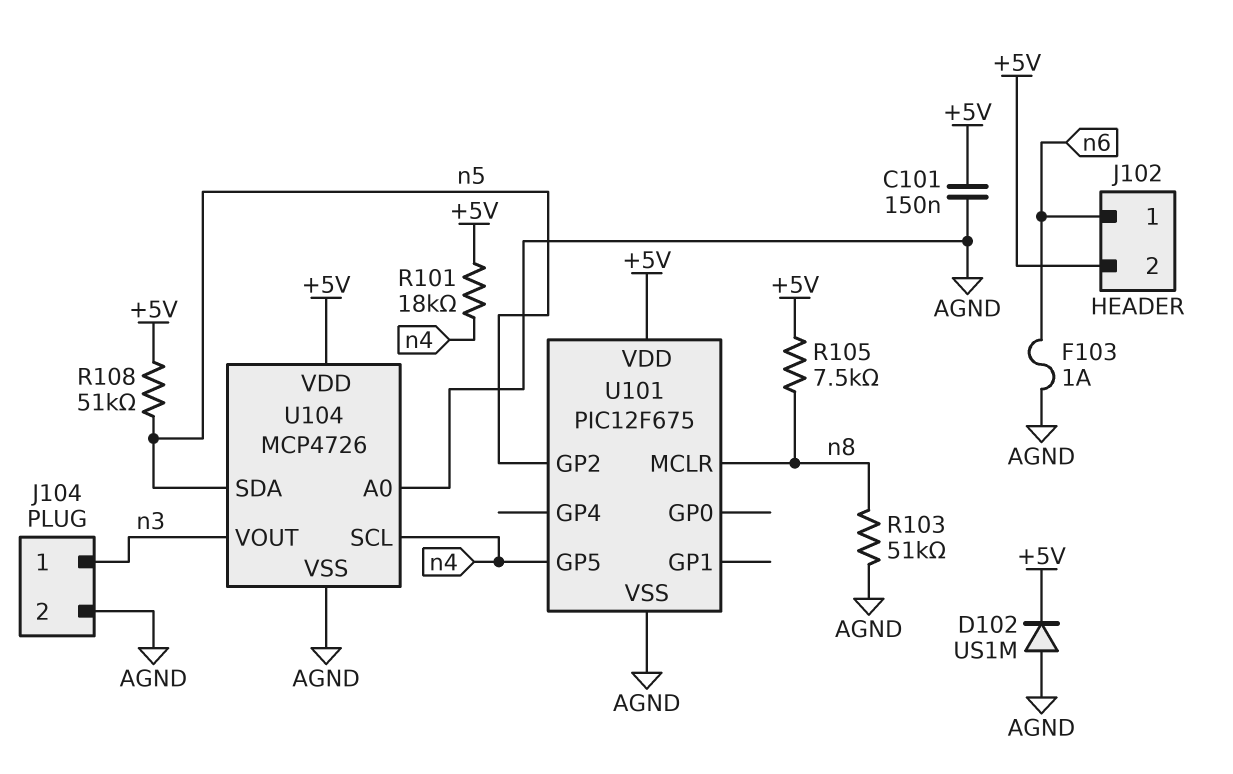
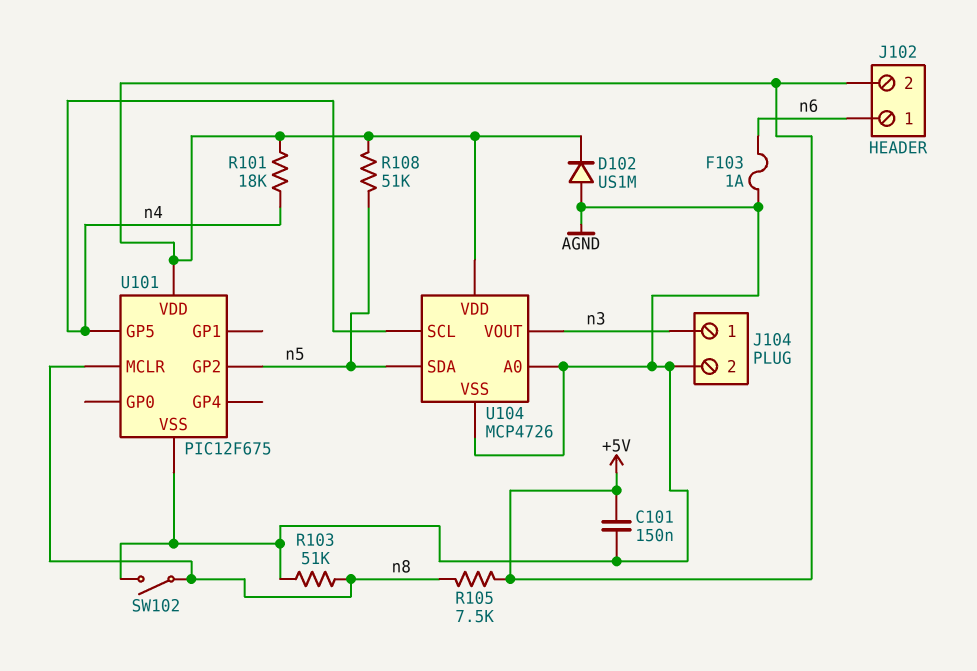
SW102: none -> switch (AGND, n8)

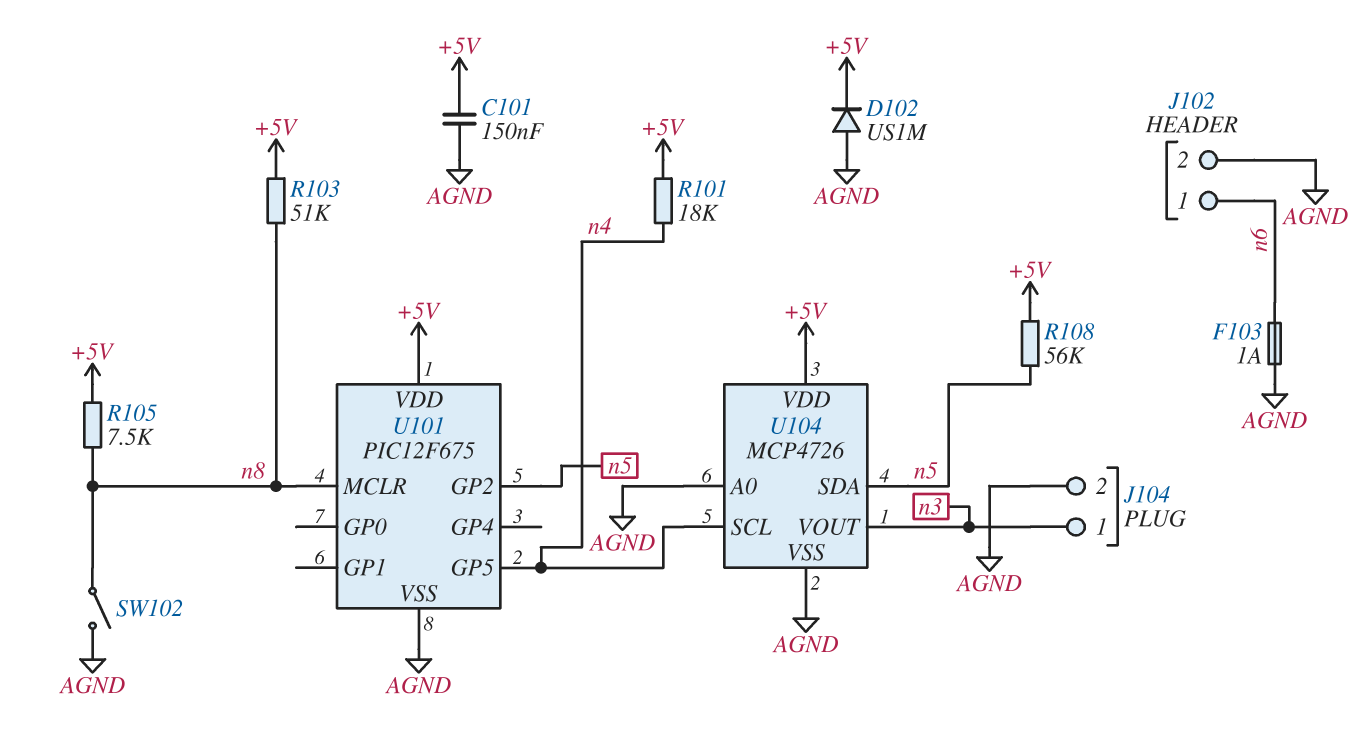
J102 pin 2: +5V -> AGND
R103: 51k (AGND, n8) -> 51k (+5V, n8)
R108: 51k (+5V, n5) -> 56k (+5V, n5)

